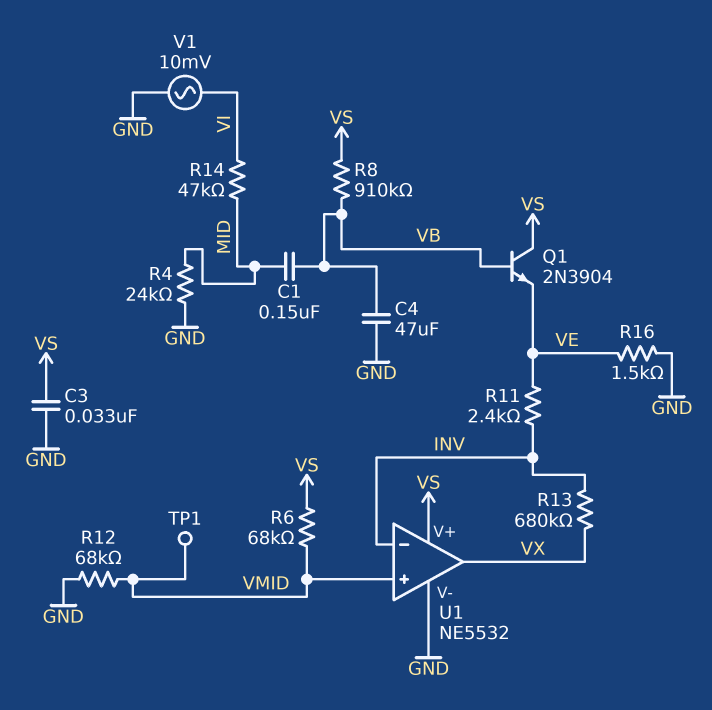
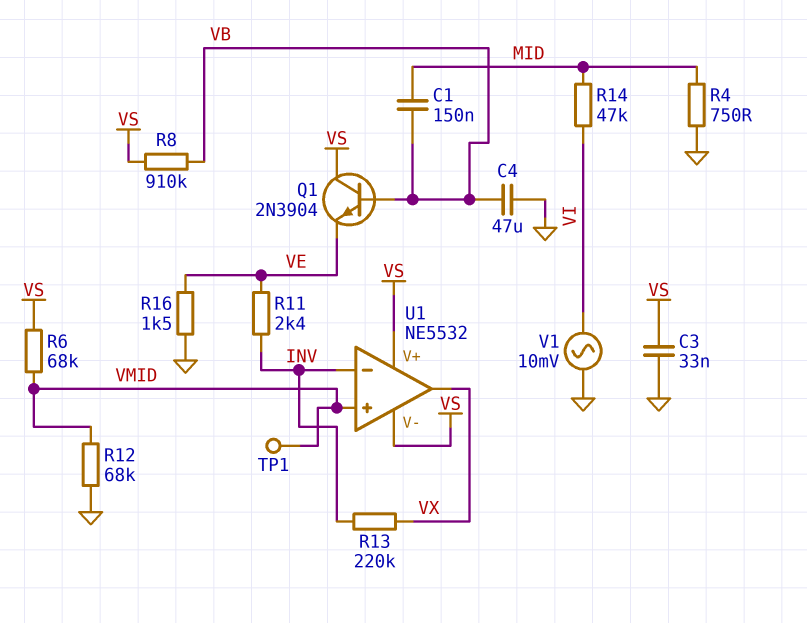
R4: 24k (GND, MID) -> 750 (GND, MID)
R13: 680k (INV, VX) -> 220k (INV, VX)
U1 pin V-: GND -> VS

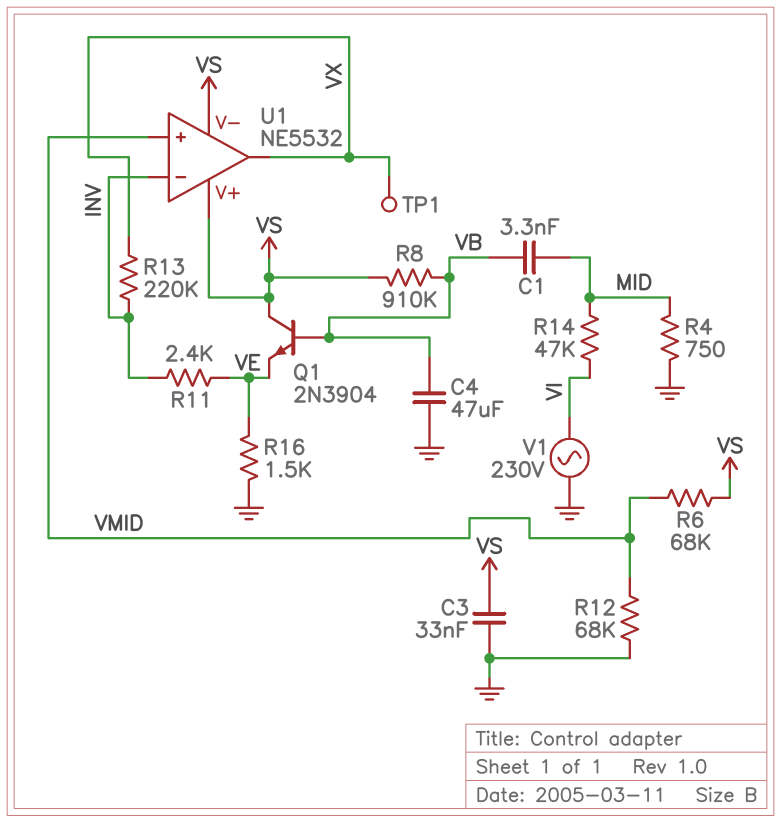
C1: 150nF (MID, VB) -> 3.3nF (MID, VB)
TP1: test point (VMID) -> test point (VX)
V1: AC 10mV (GND, VI) -> AC 230V (GND, VI)

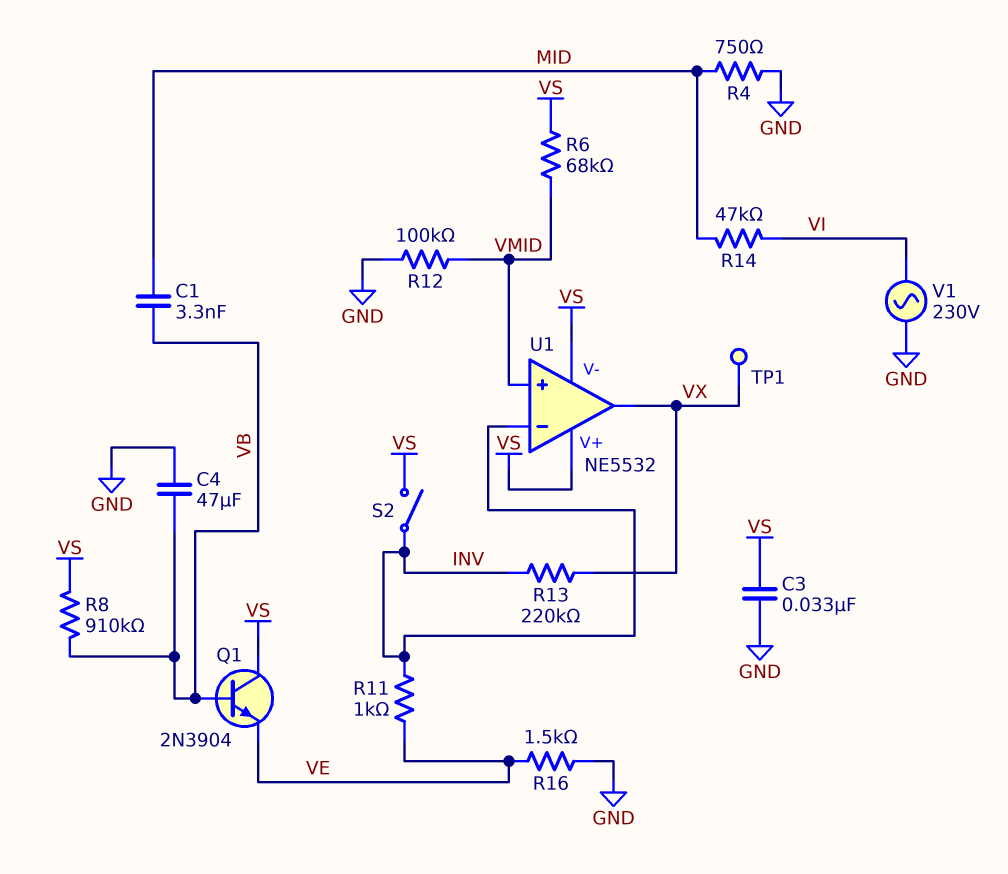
R11: 2.4k (INV, VE) -> 1k (INV, VE)
R12: 68k (GND, VMID) -> 100k (GND, VMID)
S2: none -> switch (INV, VS)

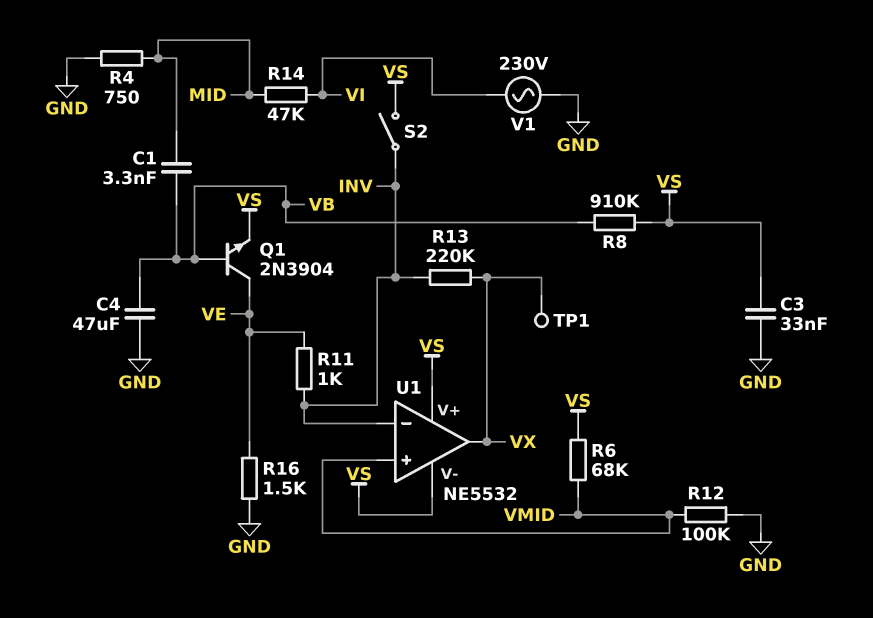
Q1: NPN 2N3904 (B VB, C VS, E VE) -> NPN 2N3904 (B VB, C VE, E VS)

